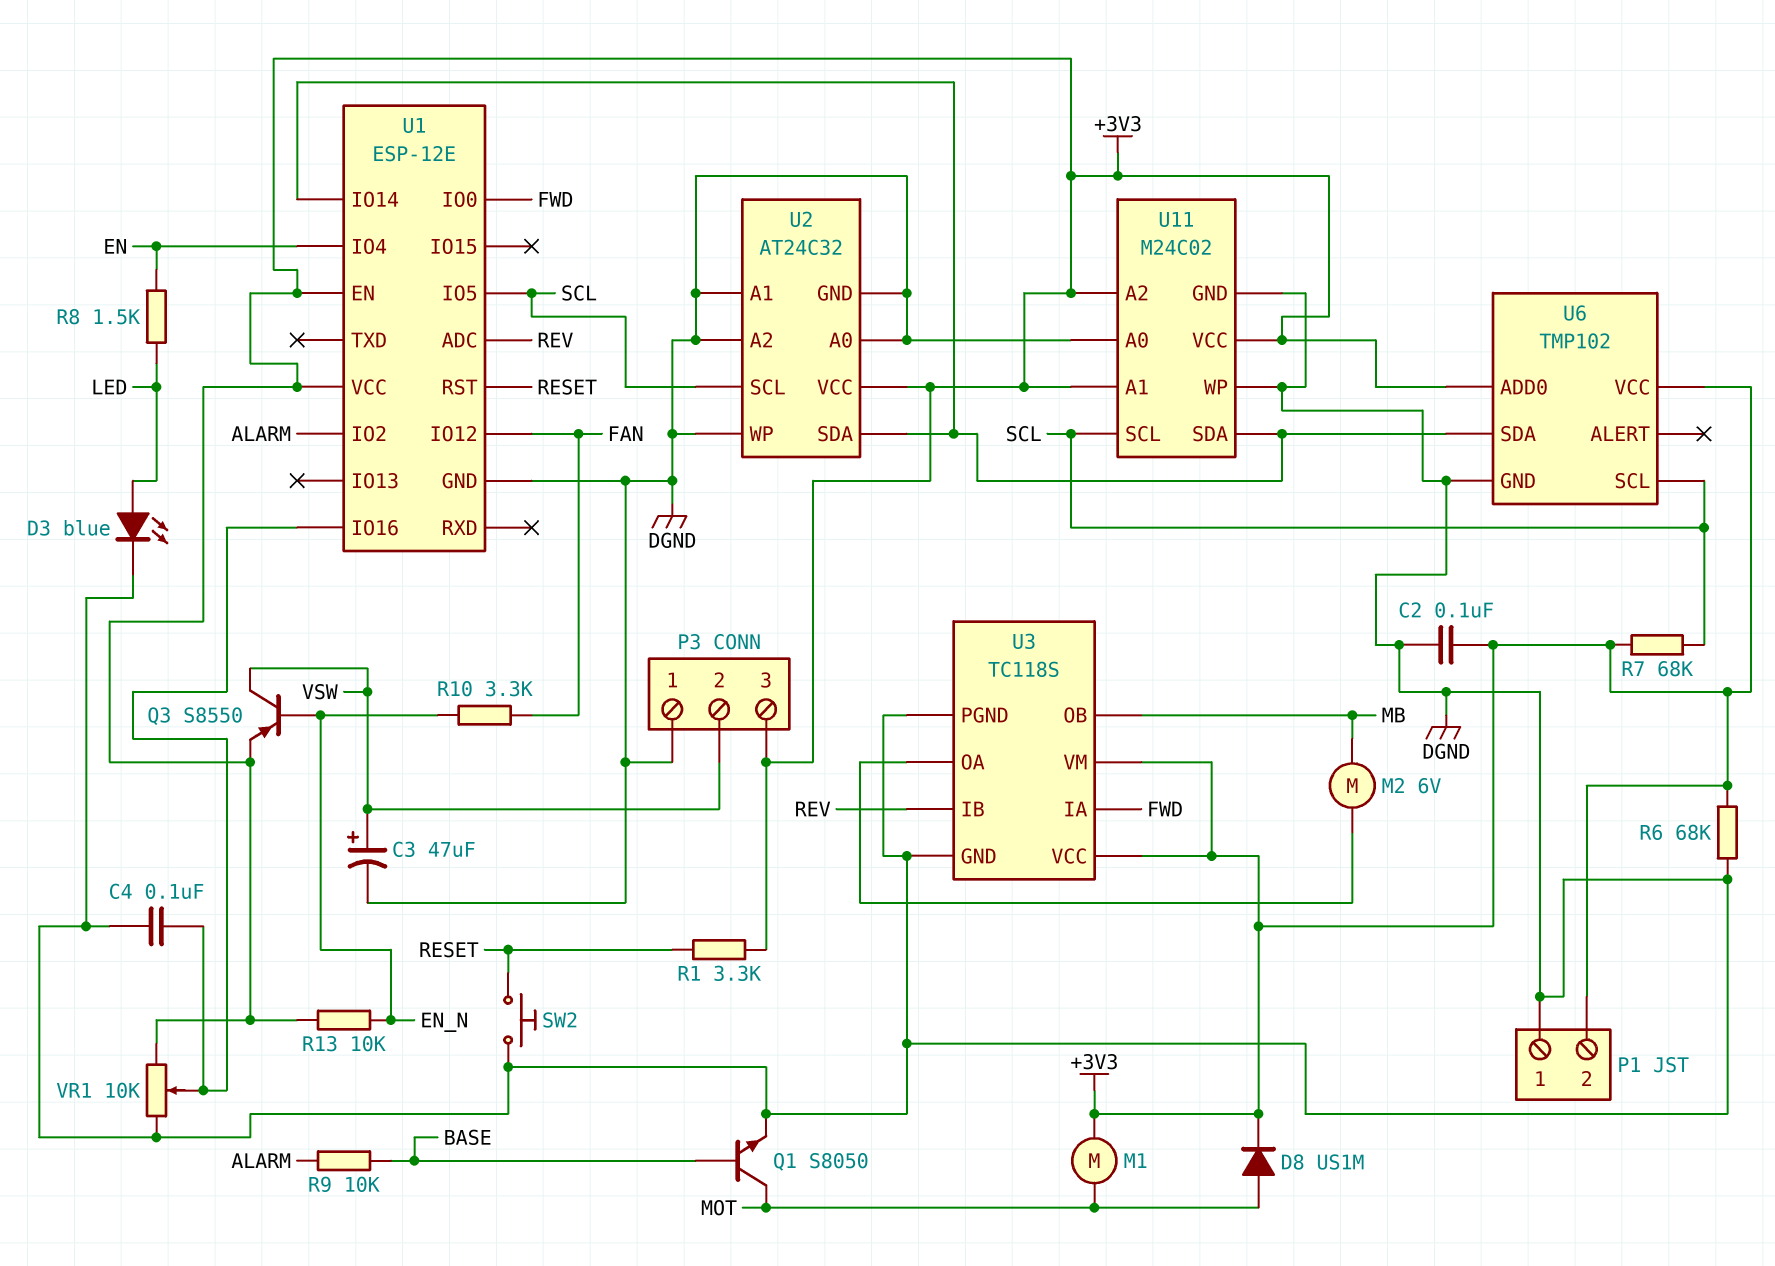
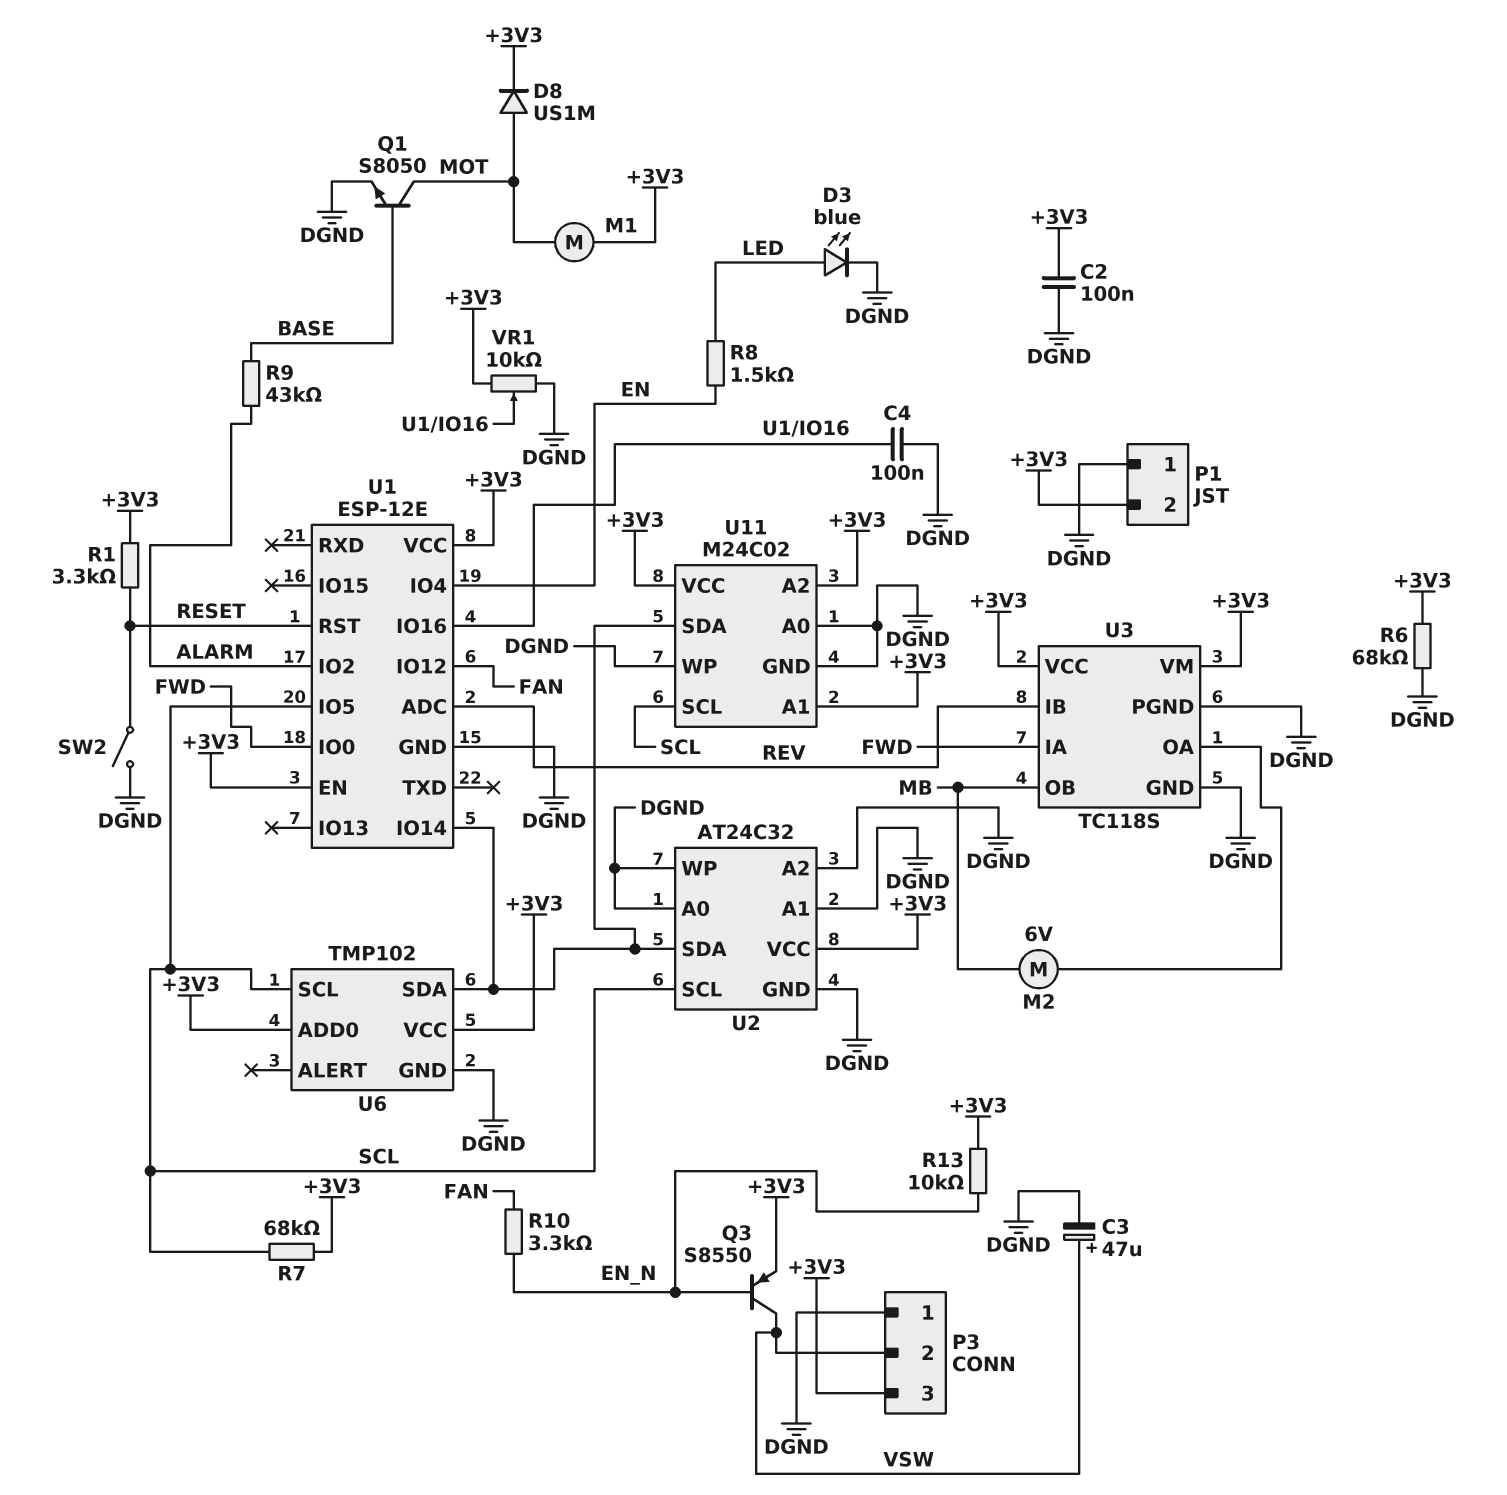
R9: 10k (ALARM, BASE) -> 43k (ALARM, BASE)
SW2: button (DGND, RESET) -> switch (DGND, RESET)

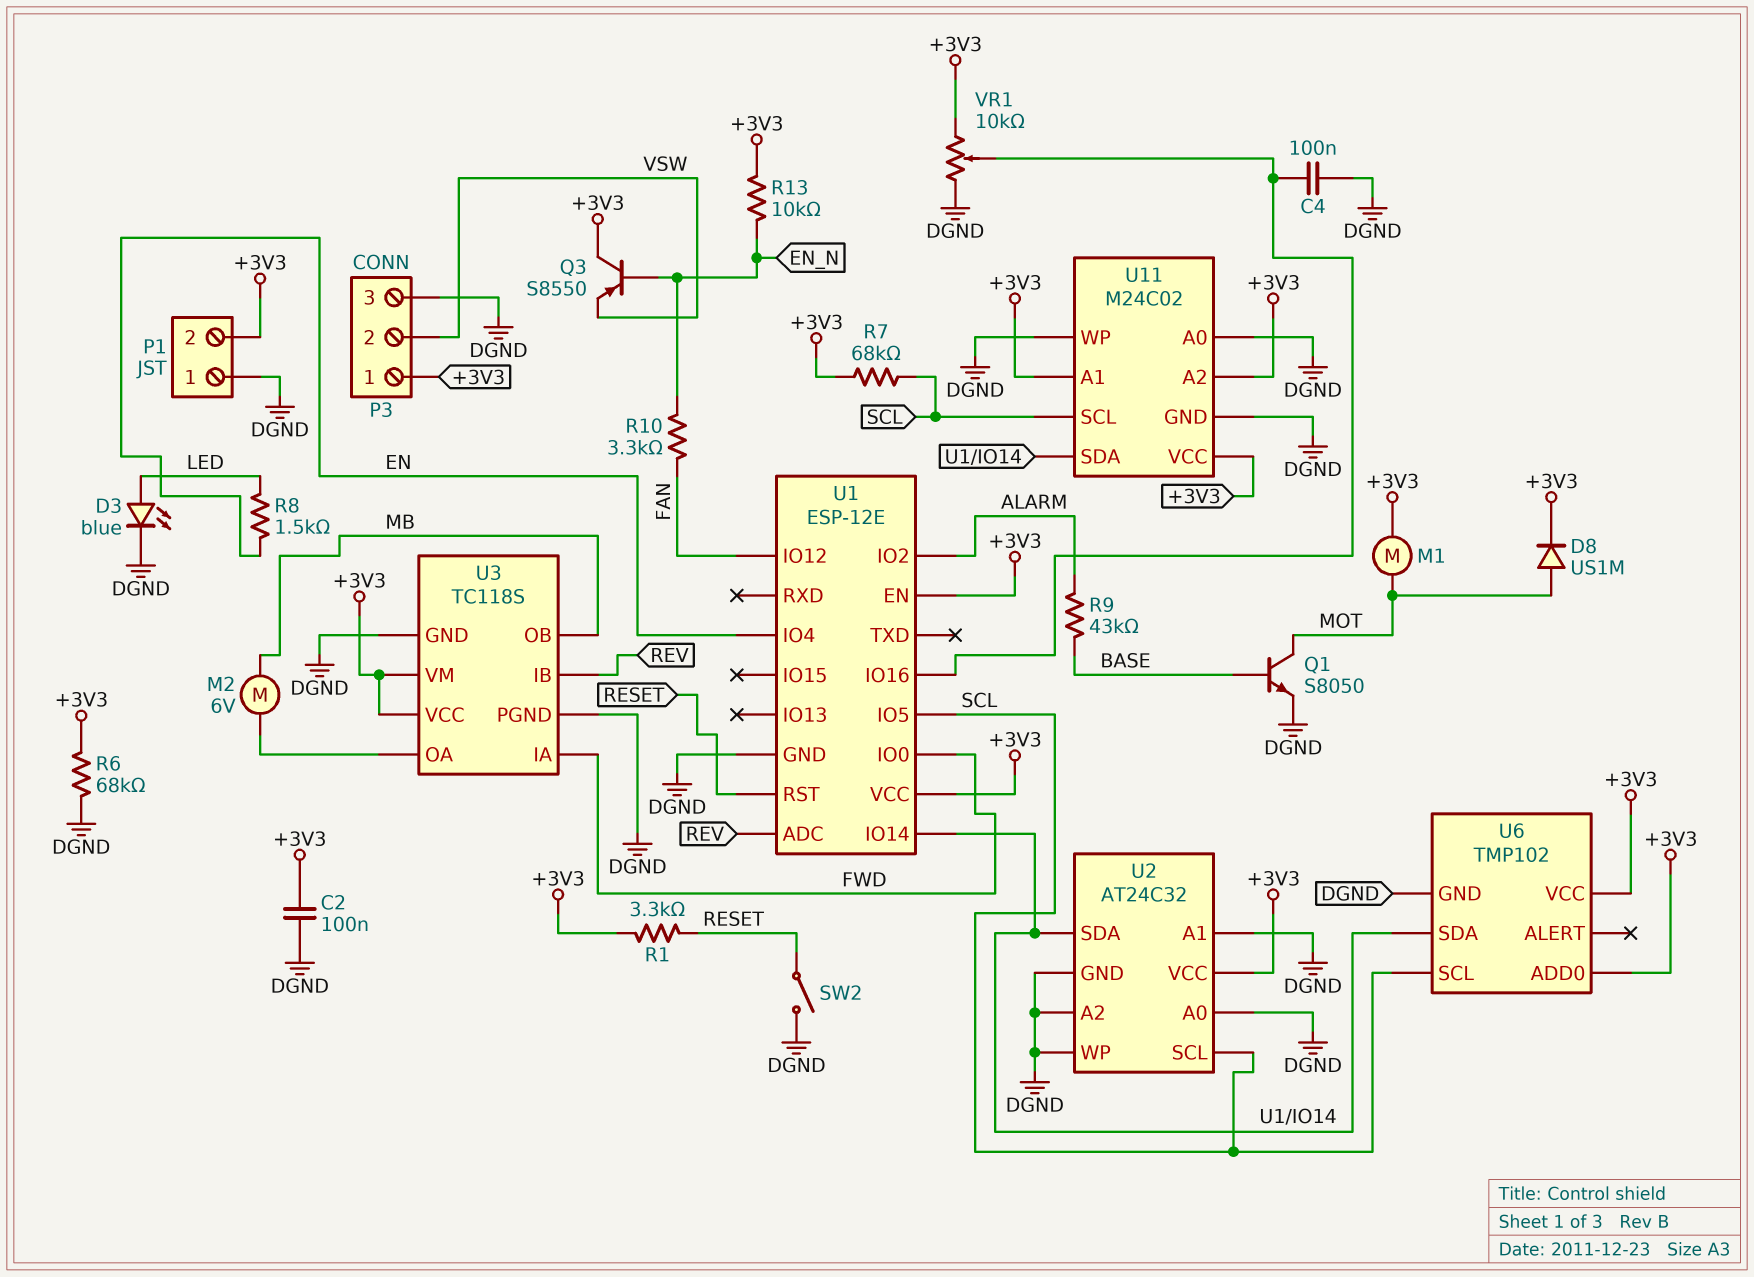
C3: 47uF (plus VSW, minus DGND) -> none
P3 pin 1: DGND -> +3V3
P3 pin 3: +3V3 -> DGND
Q3: PNP S8550 (B EN_N, C VSW, E +3V3) -> PNP S8550 (B EN_N, C +3V3, E VSW)

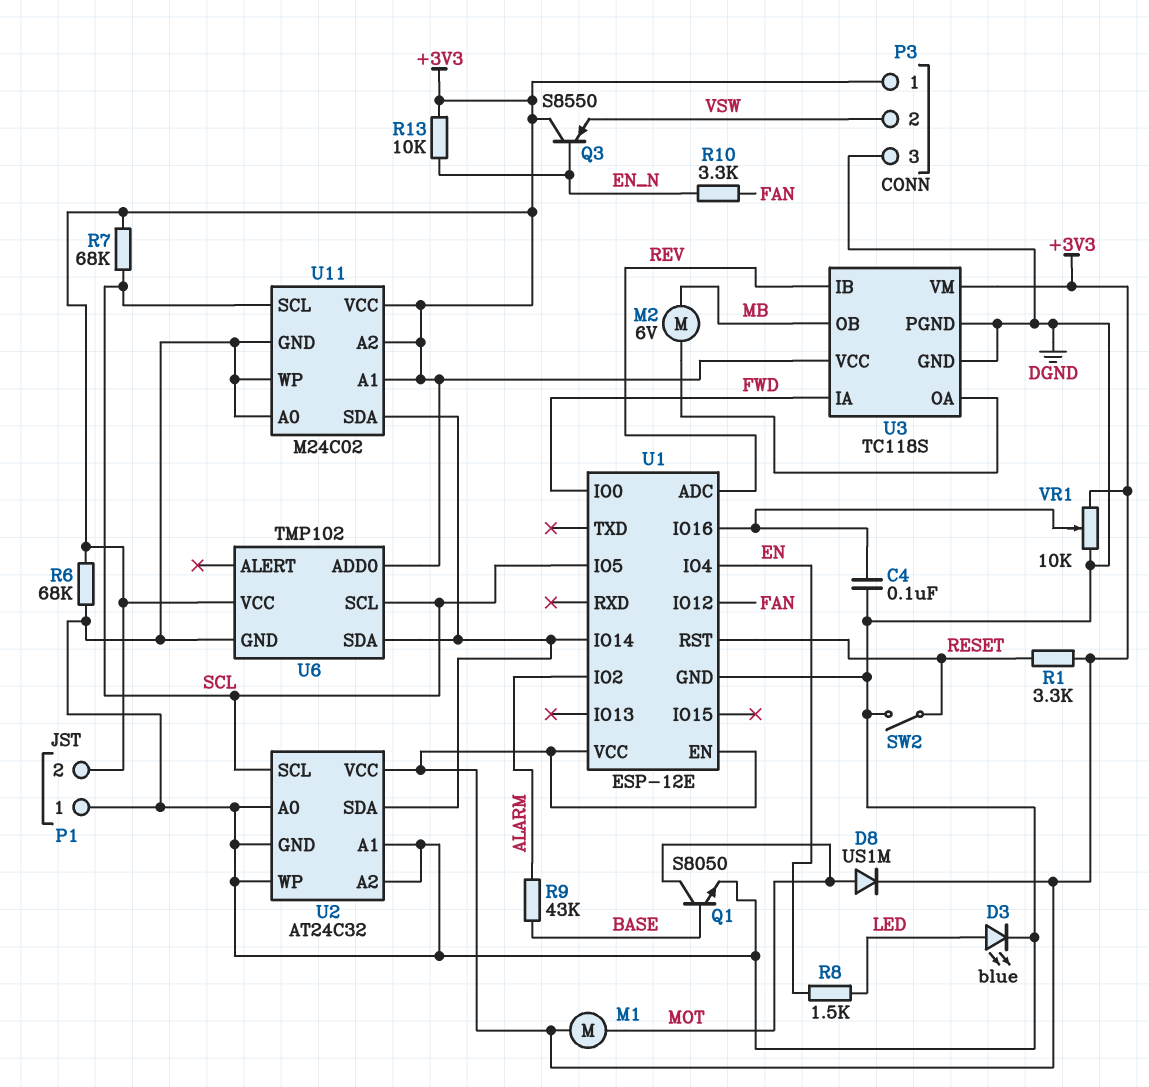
C2: 100nF (+3V3, DGND) -> none

